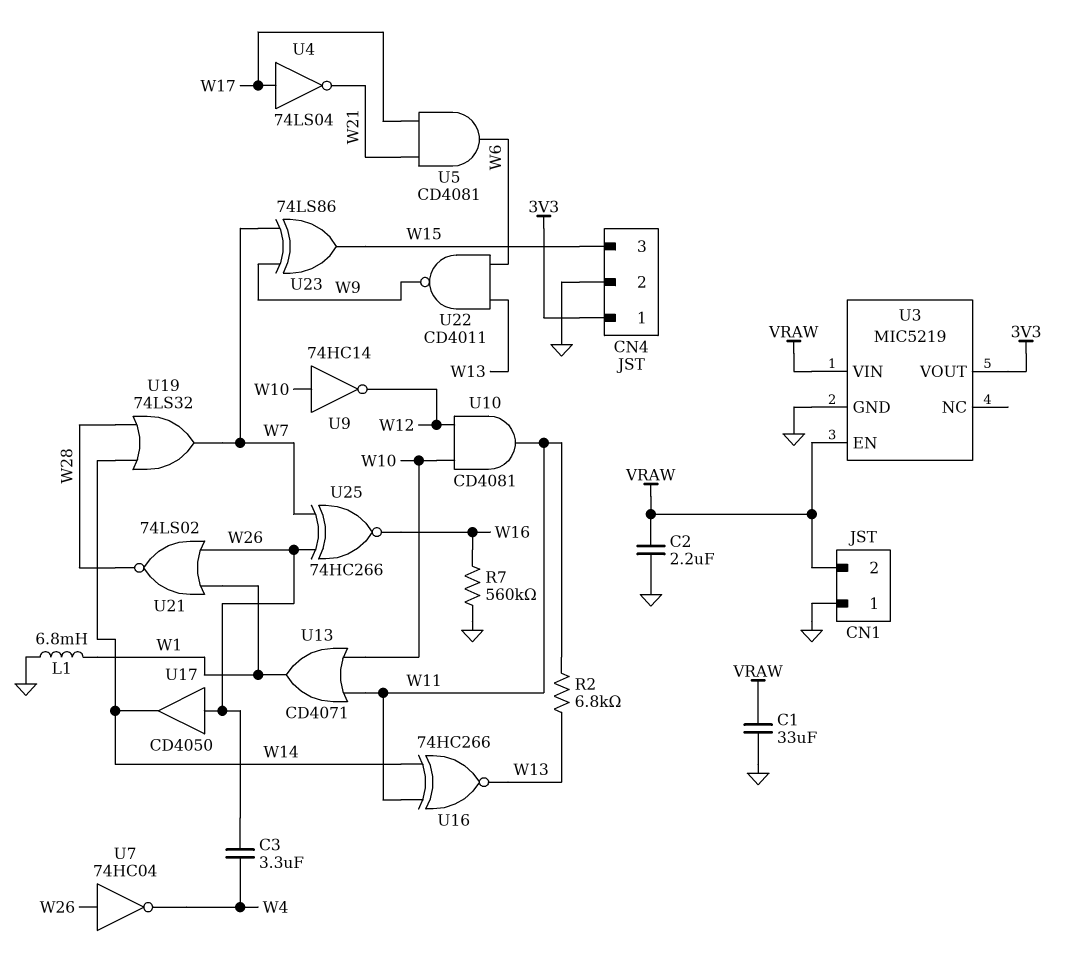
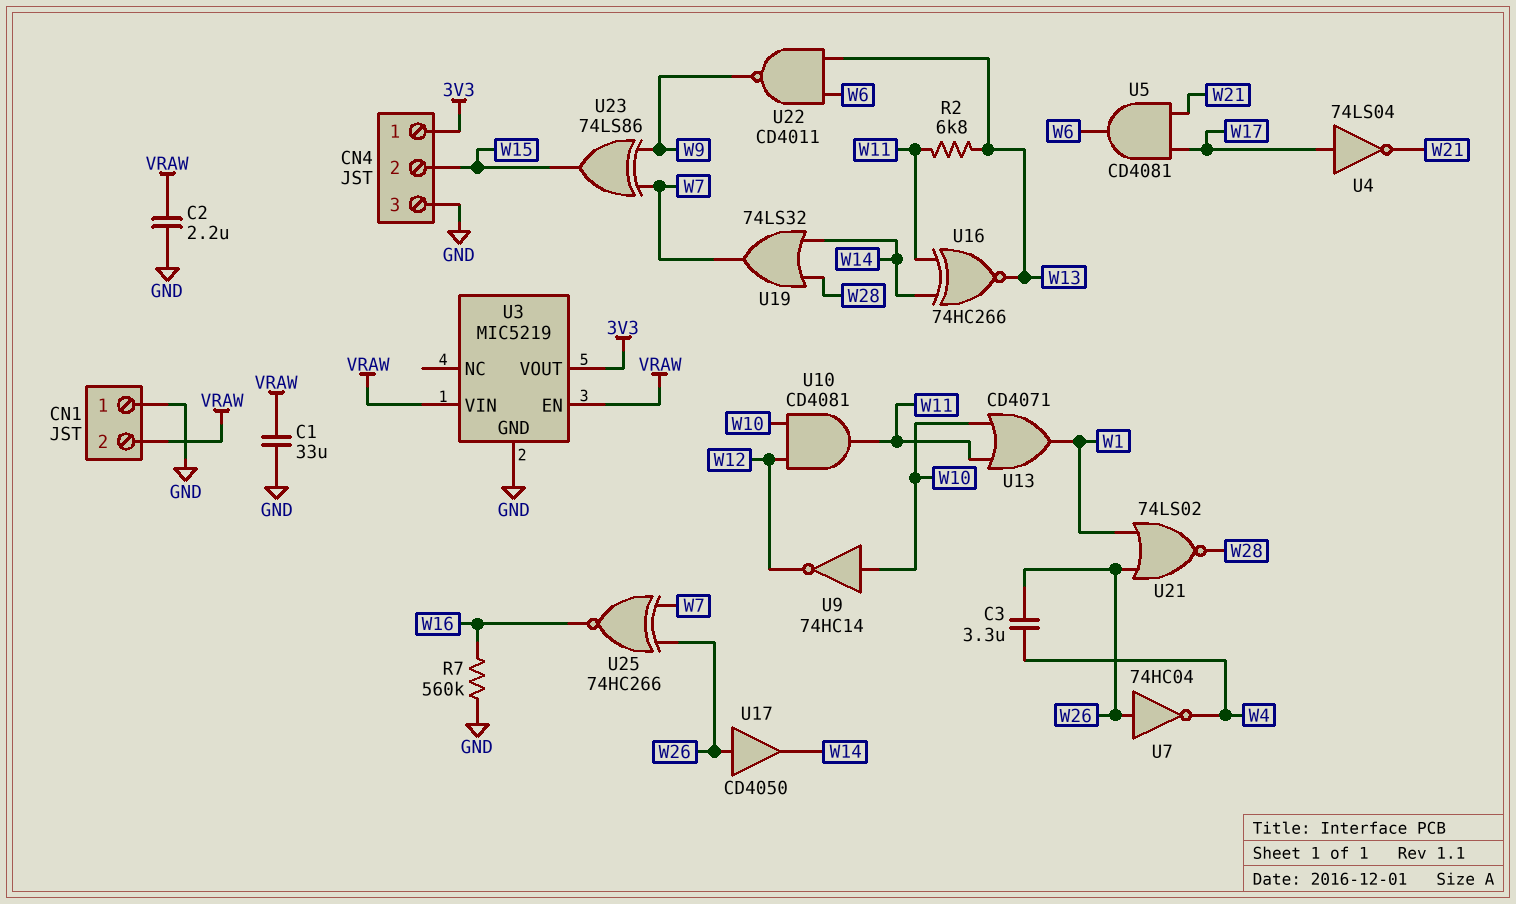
CN4 pin 2: GND -> W15
CN4 pin 3: W15 -> GND
L1: 6.8mH (GND, W1) -> none

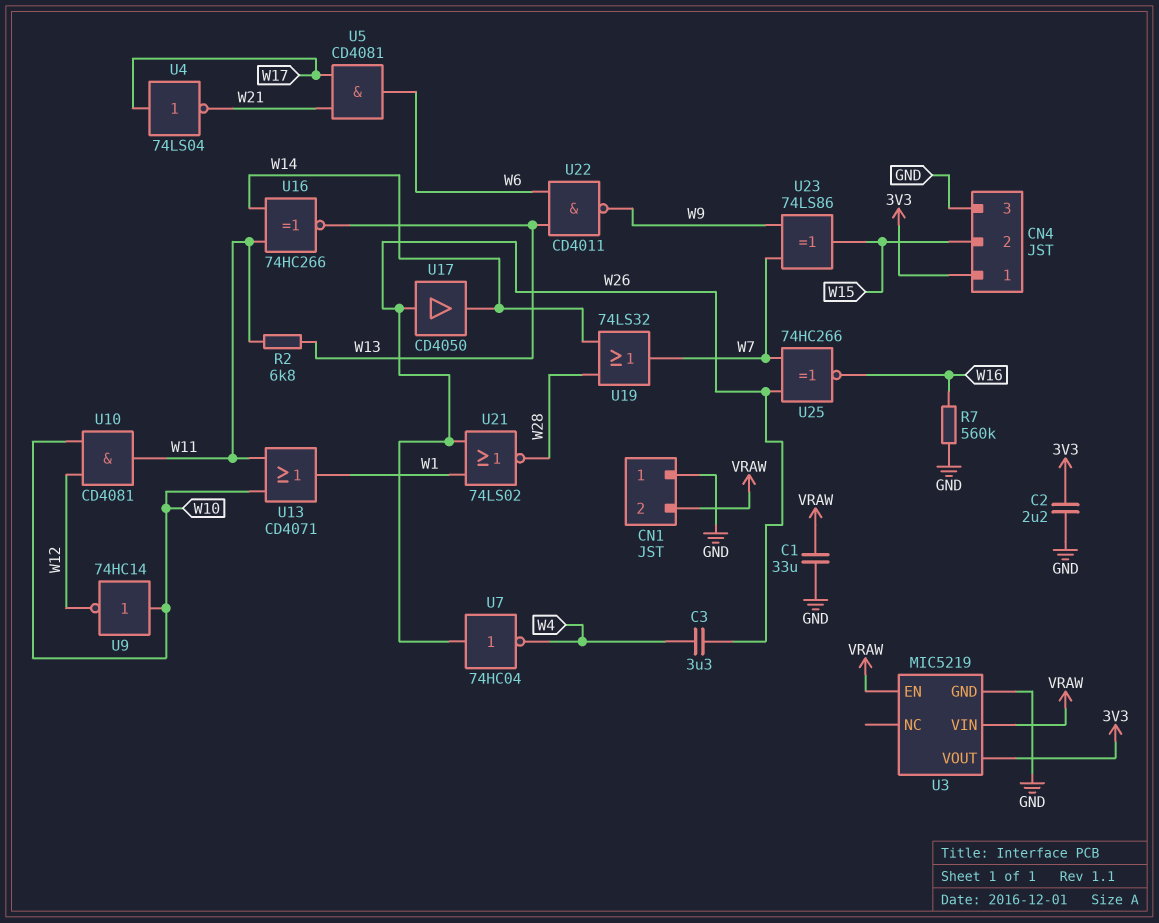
C2: 2.2uF (GND, VRAW) -> 2.2uF (3V3, GND)

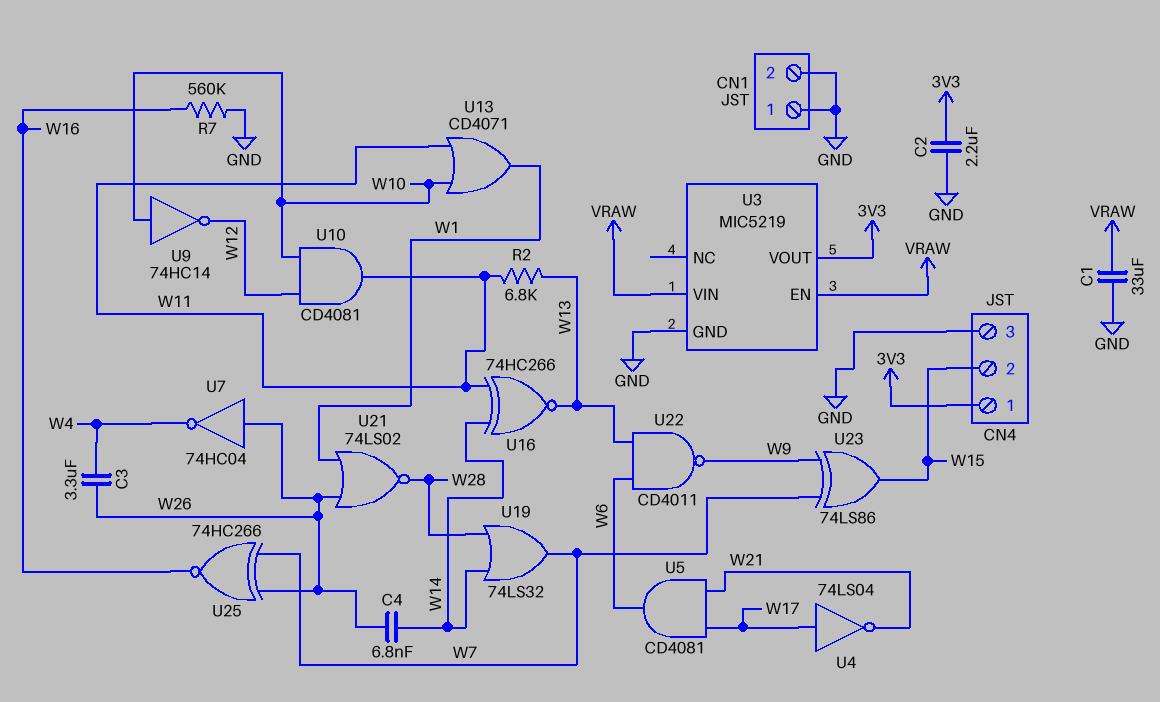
C4: none -> 6.8nF (W14, W26)
CN1 pin 2: VRAW -> GND
U17: buffer CD4050 (in W26, out W14) -> none

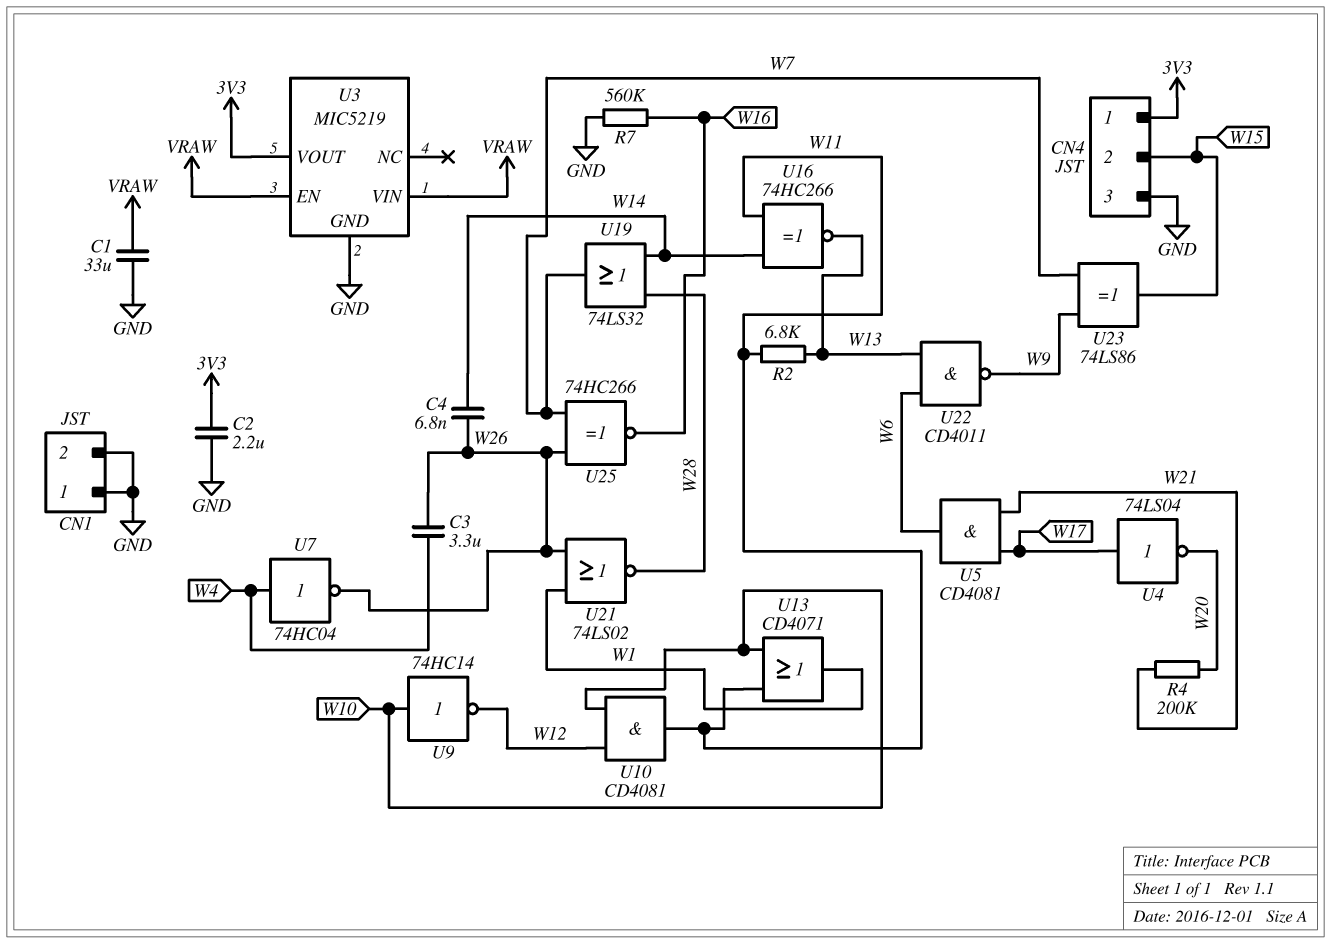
R4: none -> 200k (W20, W21)
U4: NOT 74LS04 (in W17, out W21) -> NOT 74LS04 (in W17, out W20)
U7: NOT 74HC04 (in W26, out W4) -> NOT 74HC04 (in W4, out W26)

